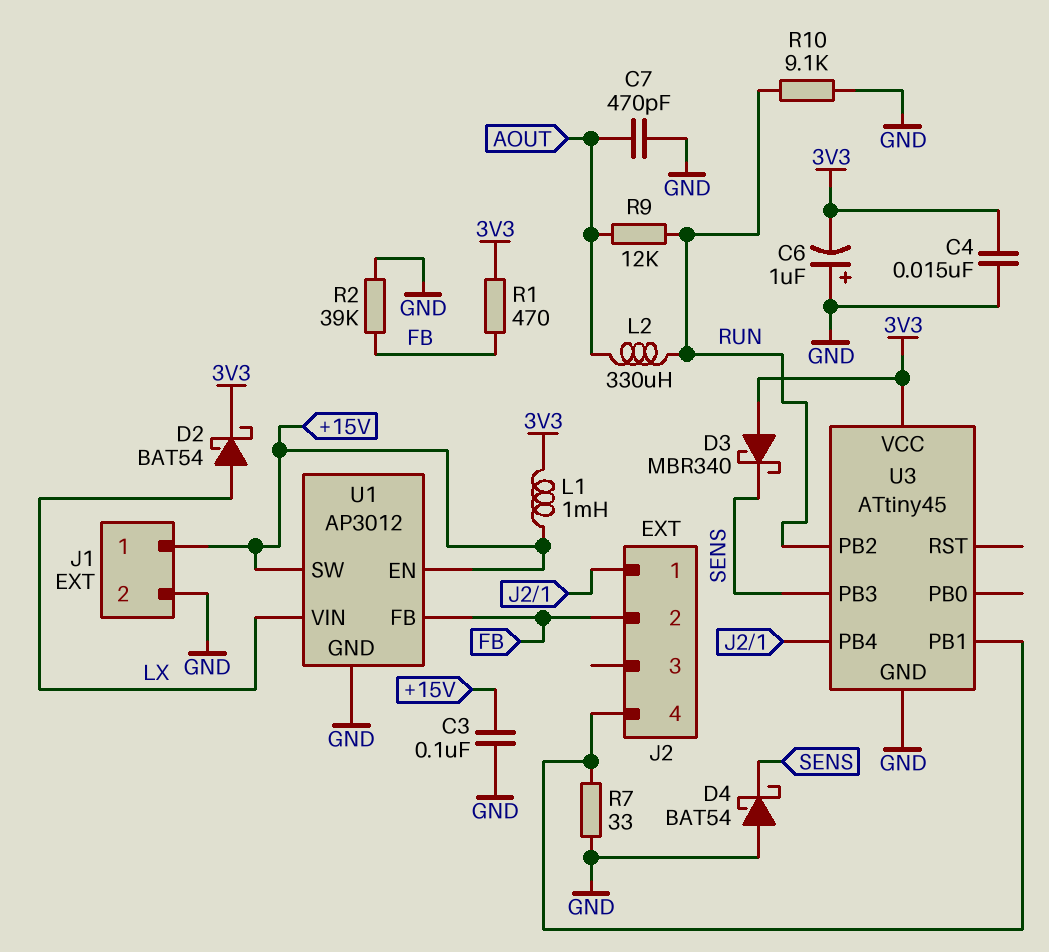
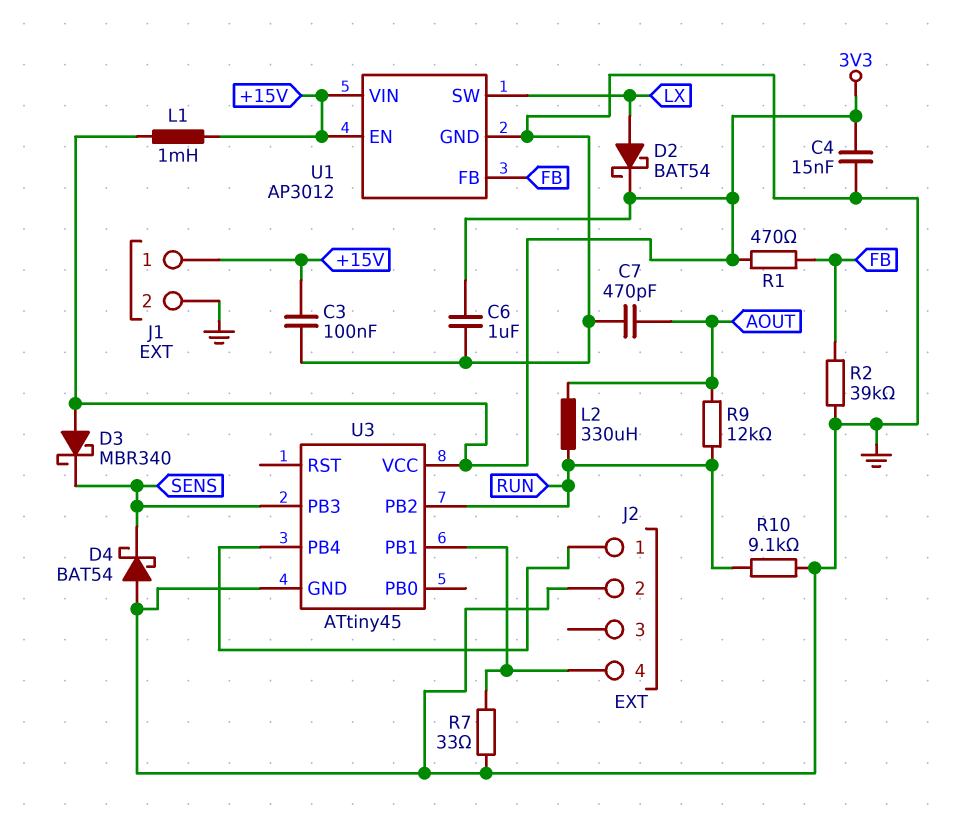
C6: 1uF (plus GND, minus 3V3) -> 1uF (3V3, GND)
J2 pin 2: FB -> GND
U1 pin SW: +15V -> LX
U1 pin VIN: LX -> +15V

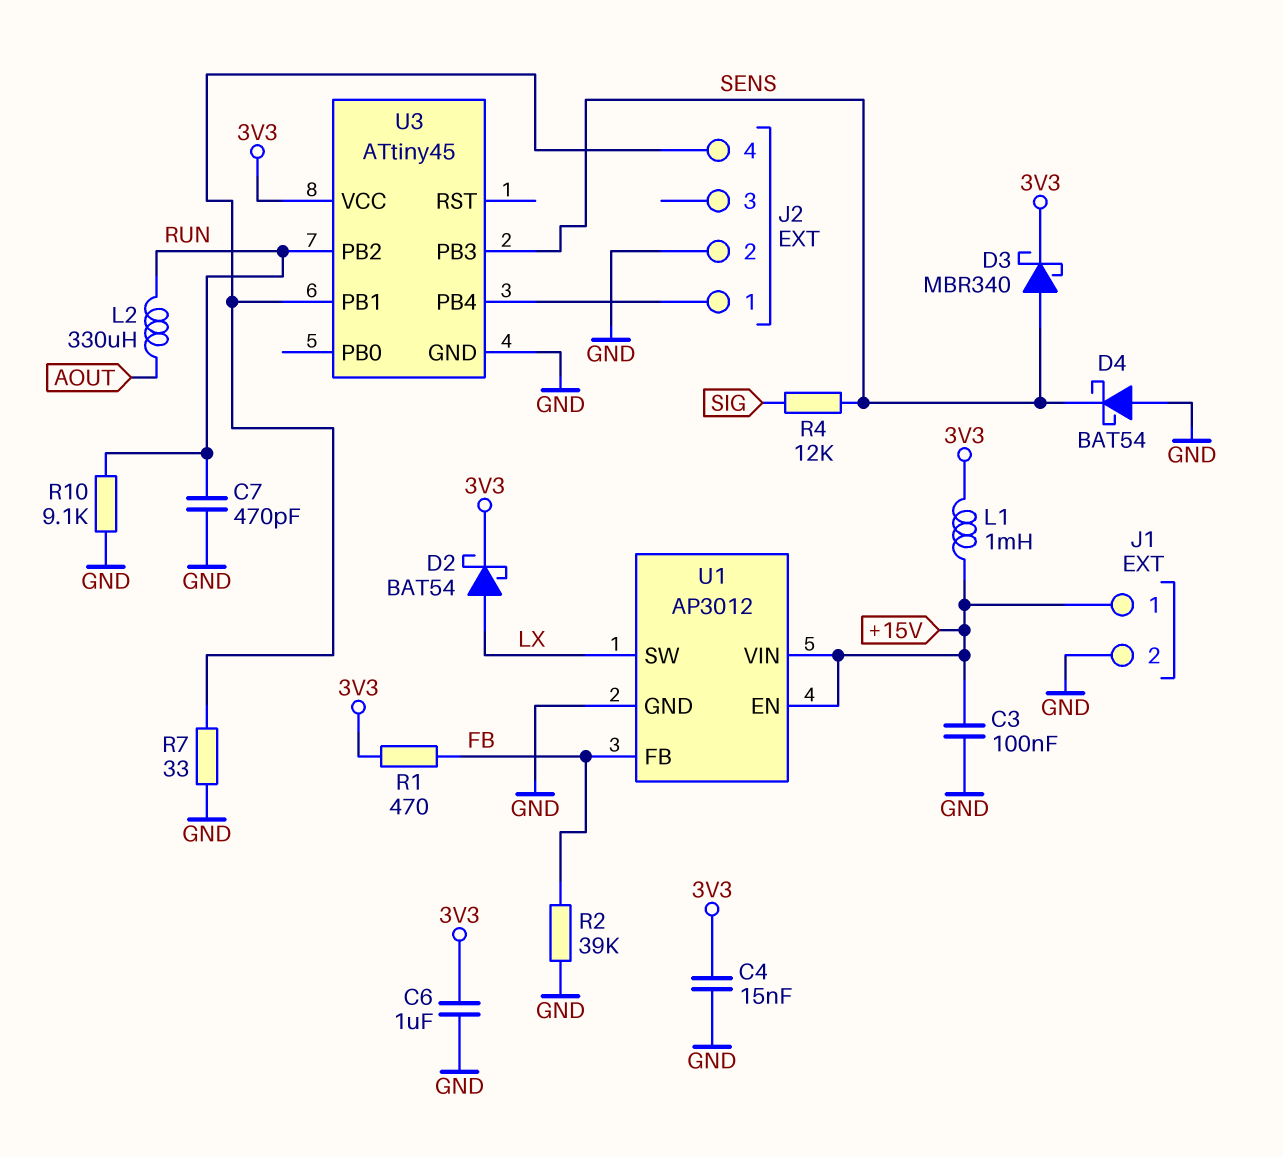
C7: 470pF (AOUT, GND) -> 470pF (GND, RUN)
D3: schottky MBR340 (A 3V3, K SENS) -> schottky MBR340 (A SENS, K 3V3)
R4: none -> 12k (SENS, SIG)
R9: 12k (AOUT, RUN) -> none

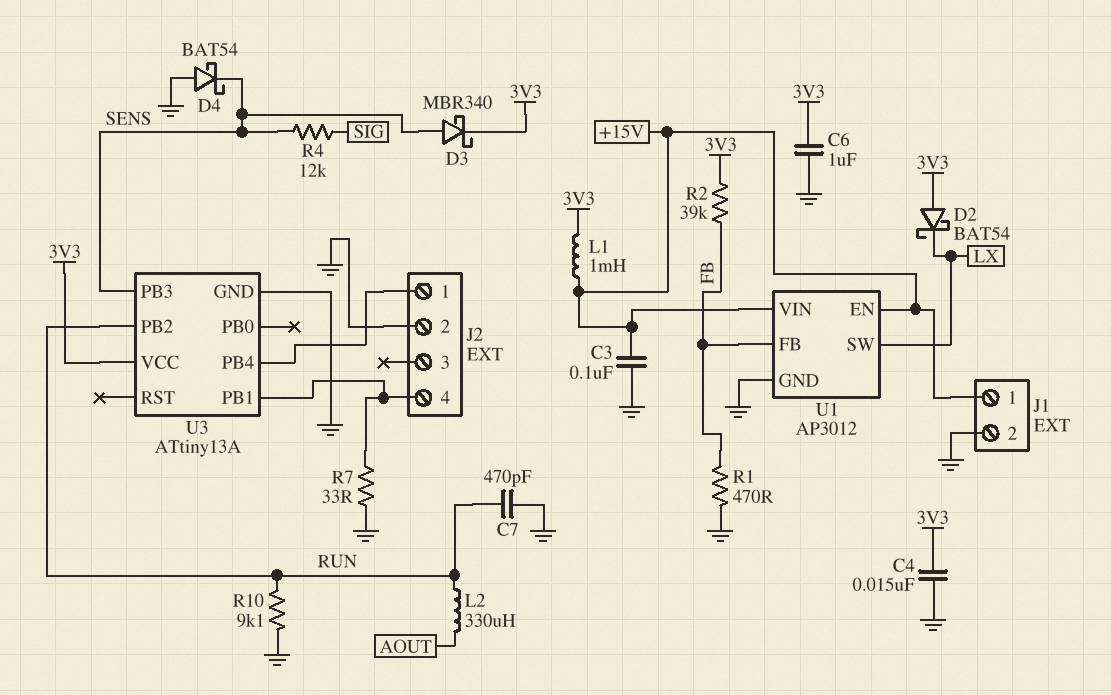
D2: schottky BAT54 (A LX, K 3V3) -> schottky BAT54 (A 3V3, K LX)
R1: 470 (3V3, FB) -> 470 (FB, GND)
R2: 39k (FB, GND) -> 39k (3V3, FB)
U3: ATtiny45 -> ATtiny13A

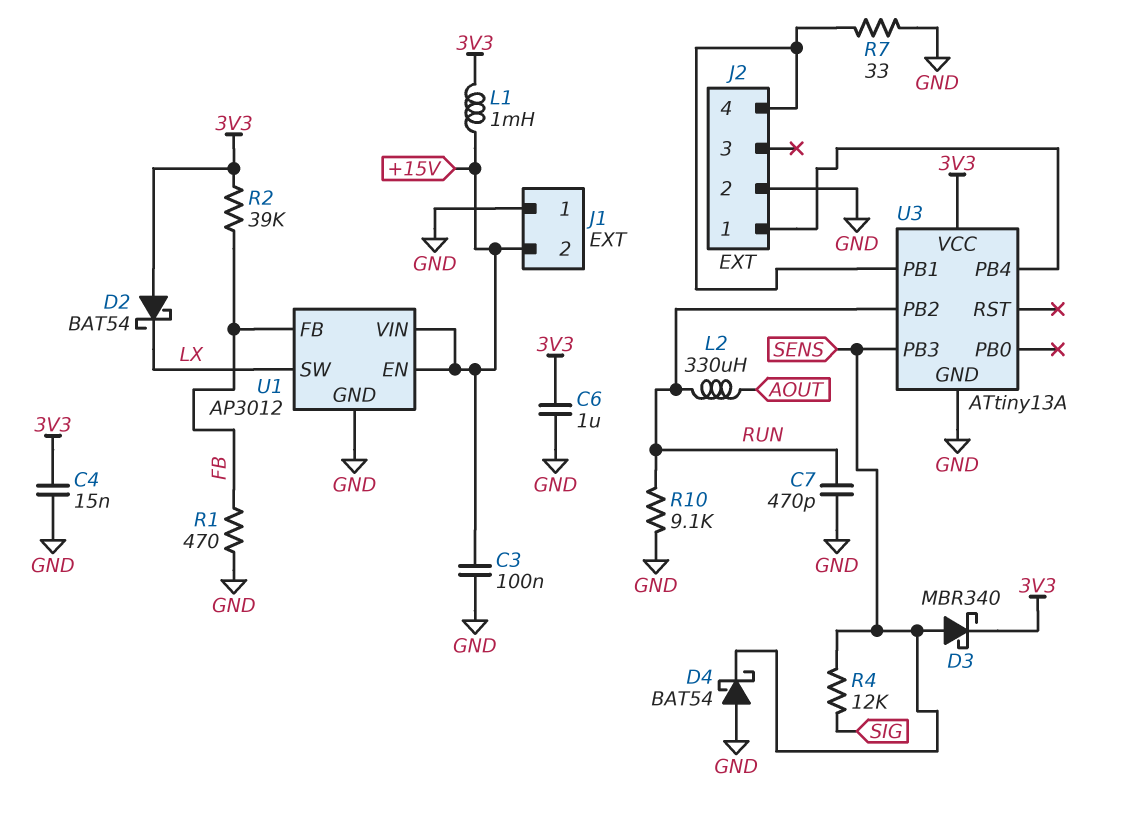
J1 pin 1: +15V -> GND
J1 pin 2: GND -> +15V

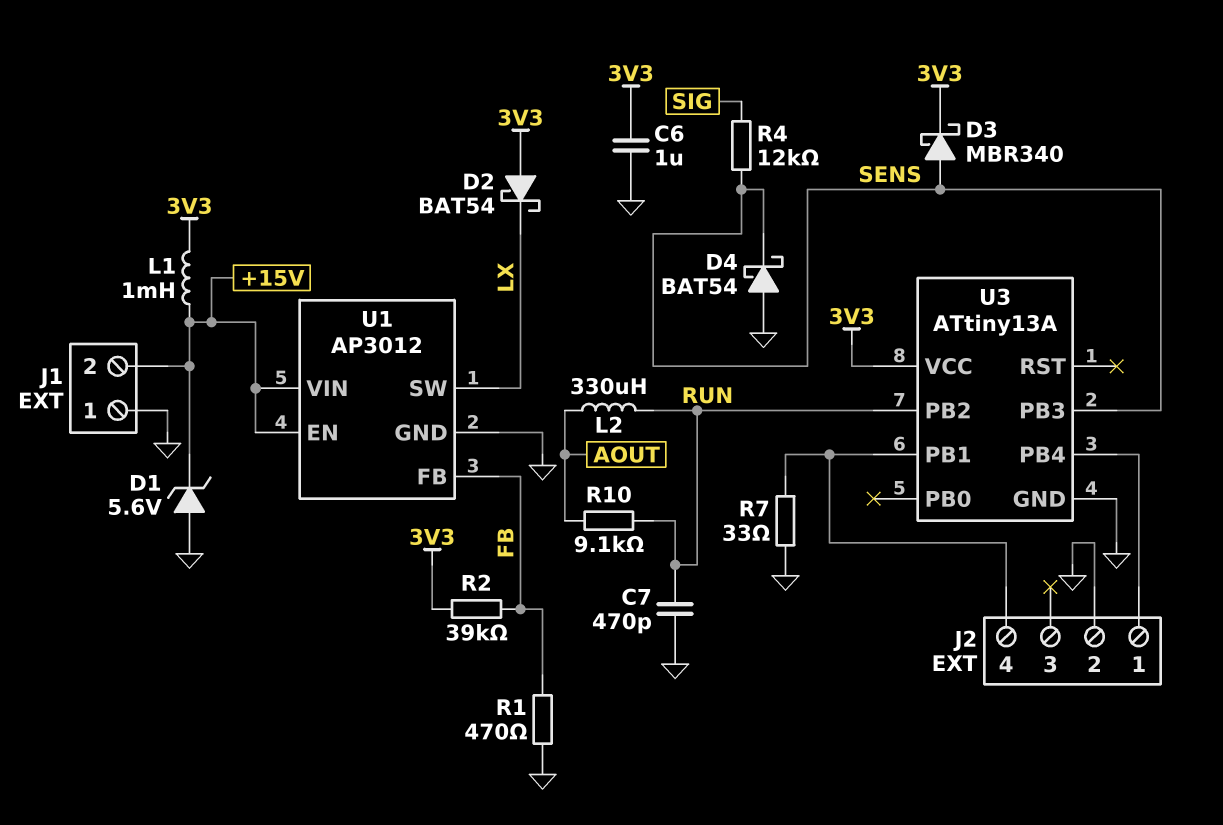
C3: 100nF (+15V, GND) -> none
C4: 15nF (3V3, GND) -> none
D1: none -> zener 5.6V (A GND, K +15V)
R10: 9.1k (GND, RUN) -> 9.1k (AOUT, RUN)

